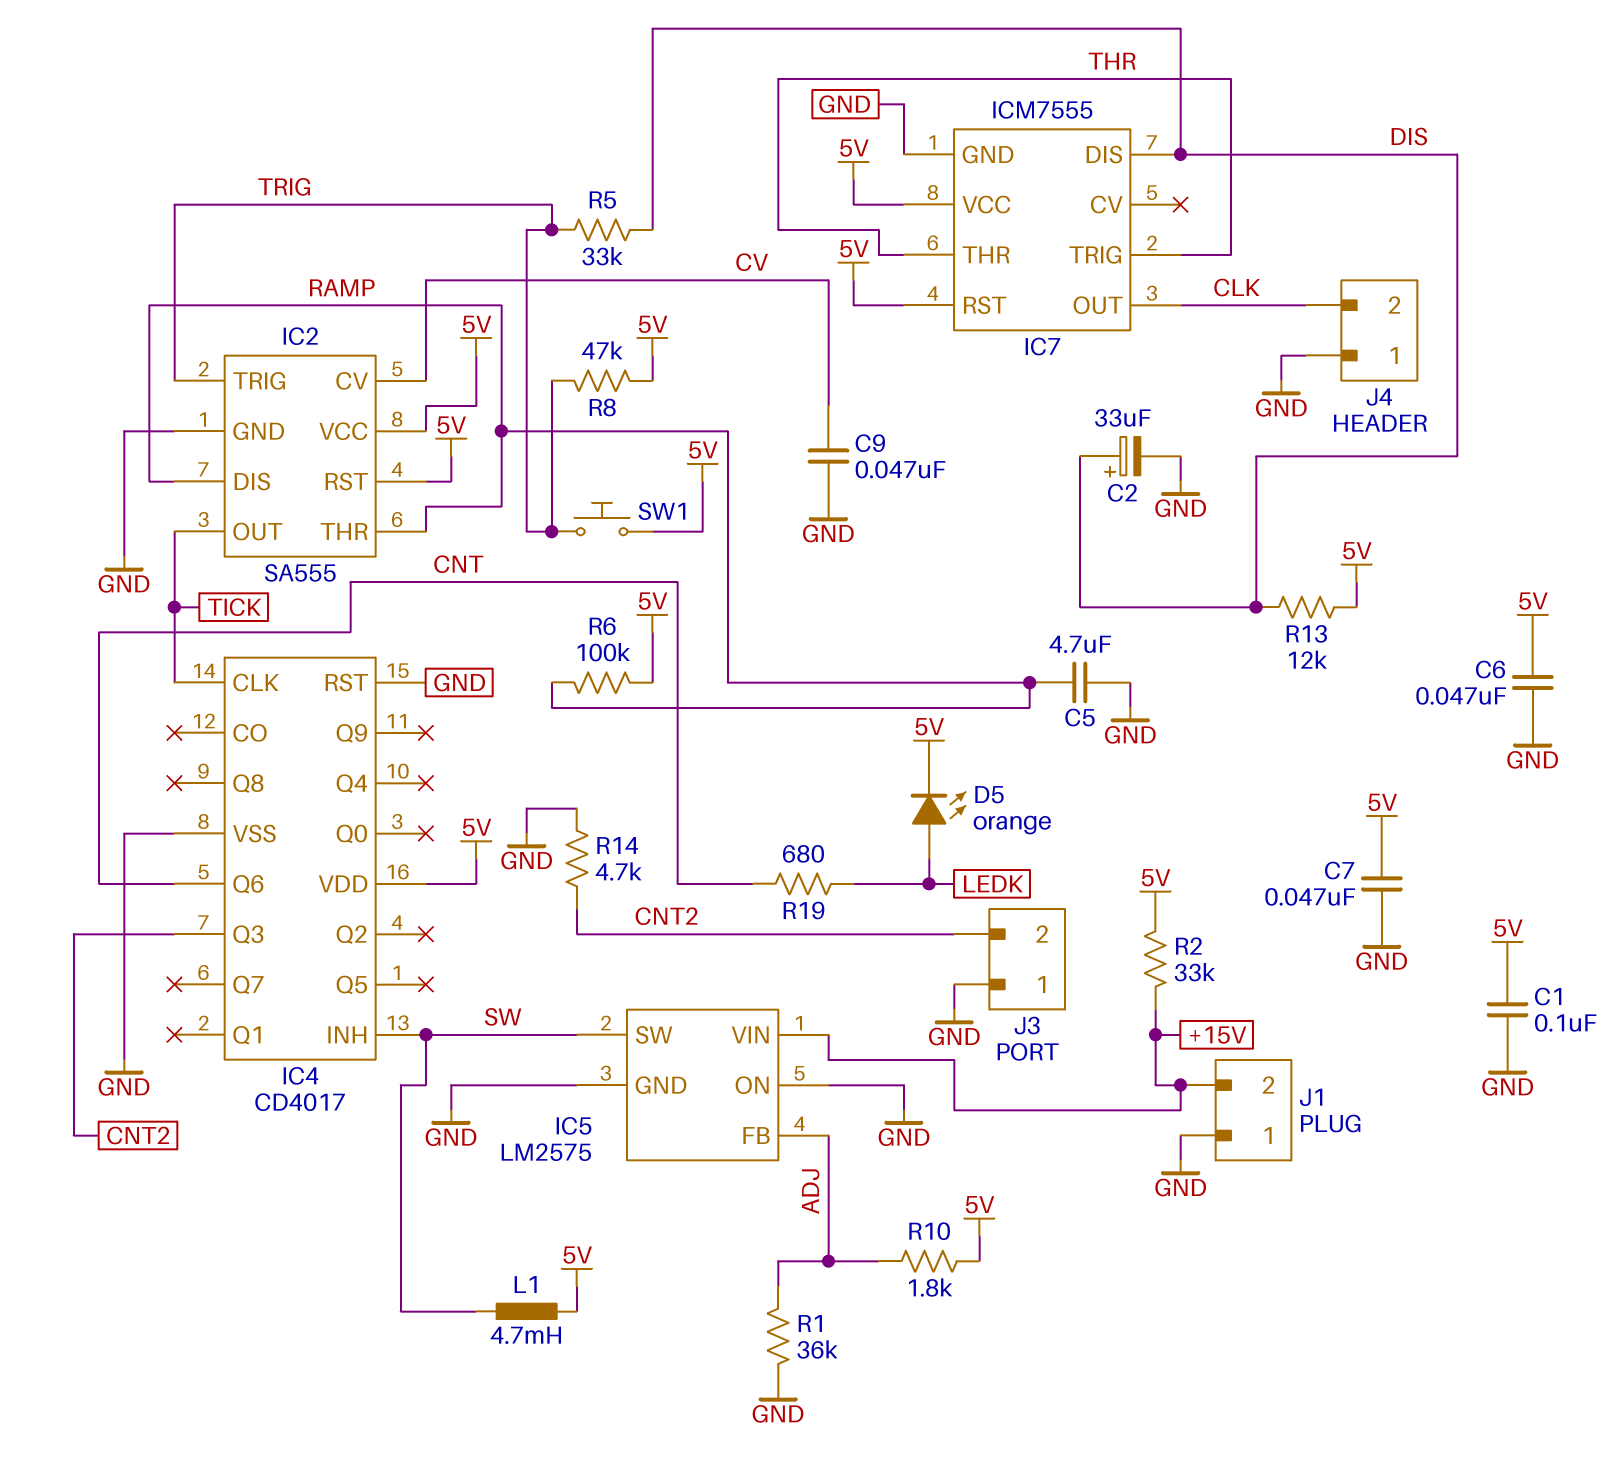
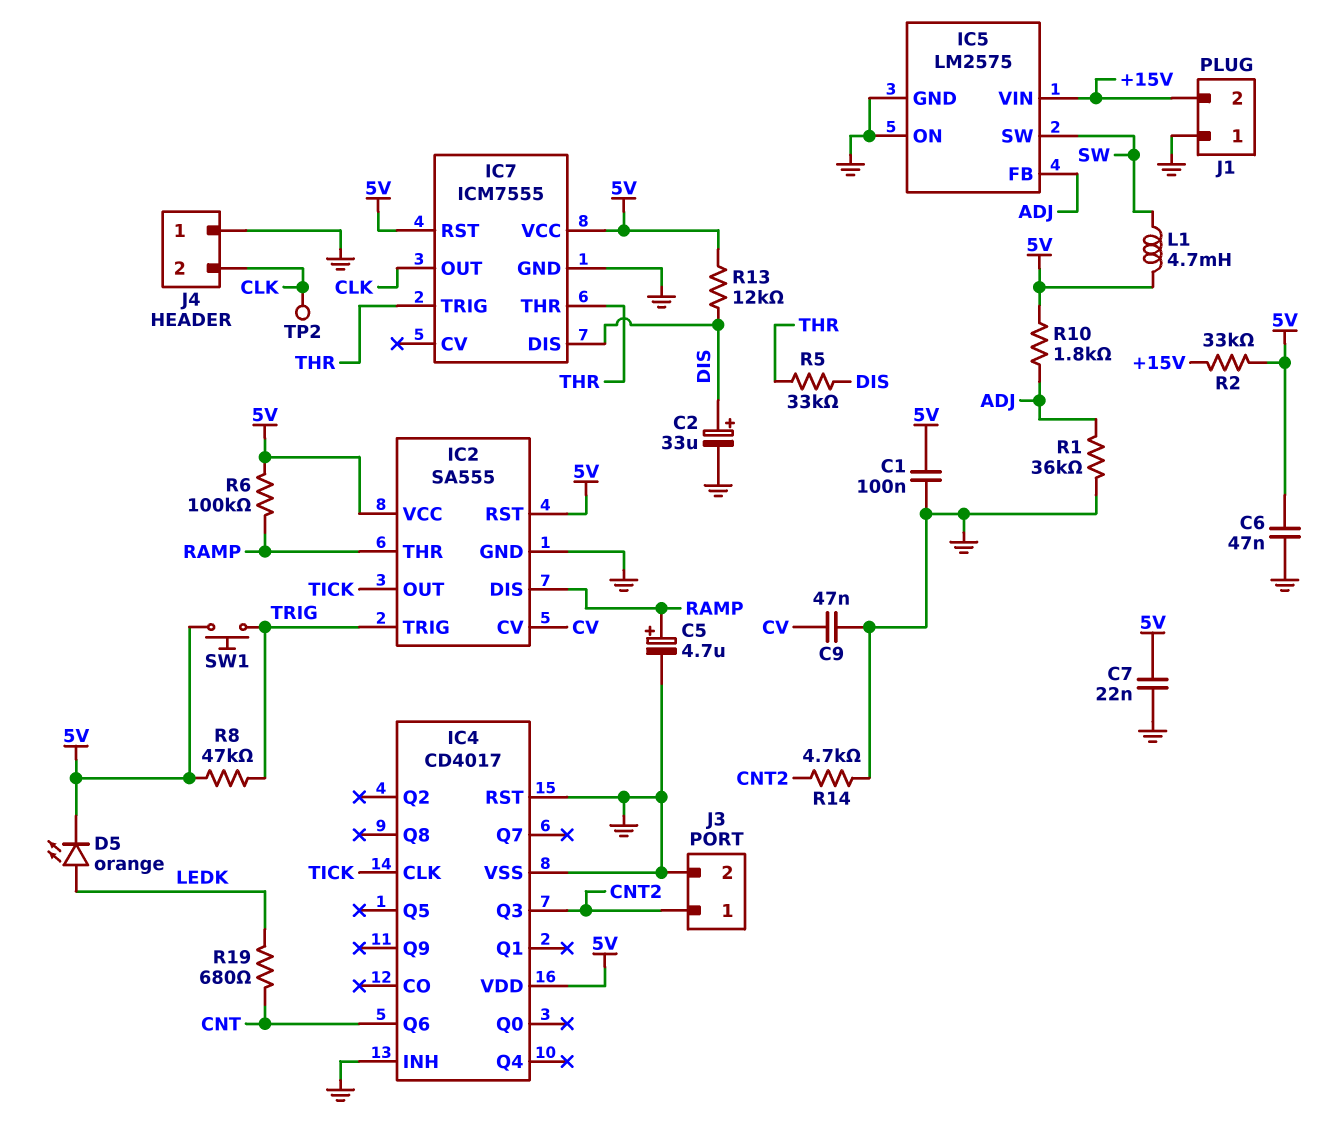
C5: 4.7uF (GND, RAMP) -> 4.7uF (plus RAMP, minus GND)
C7: 47nF (5V, GND) -> 22nF (5V, GND)
IC4 pin INH: SW -> GND
J3 pin 1: GND -> CNT2
J3 pin 2: CNT2 -> GND
R5: 33k (DIS, TRIG) -> 33k (DIS, THR)
TP2: none -> test point (CLK)

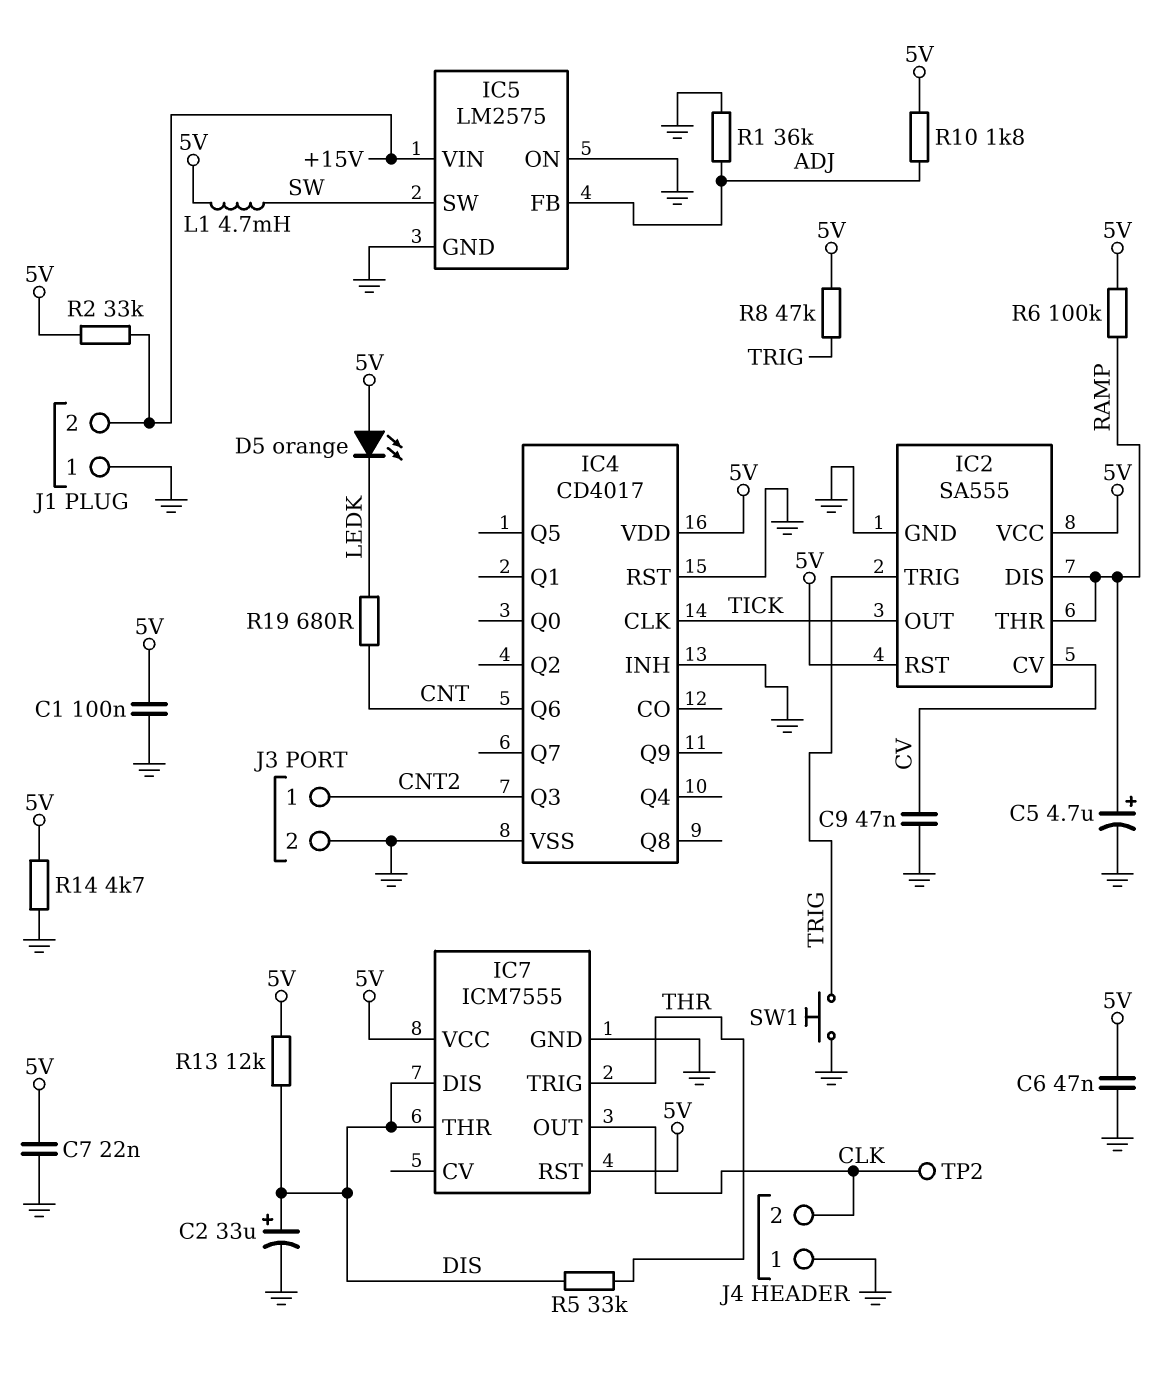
D5: LED orange (A LEDK, K 5V) -> LED orange (A 5V, K LEDK)
IC7 pin THR: THR -> DIS
R14: 4.7k (CNT2, GND) -> 4.7k (5V, GND)
SW1: button (5V, TRIG) -> button (GND, TRIG)

